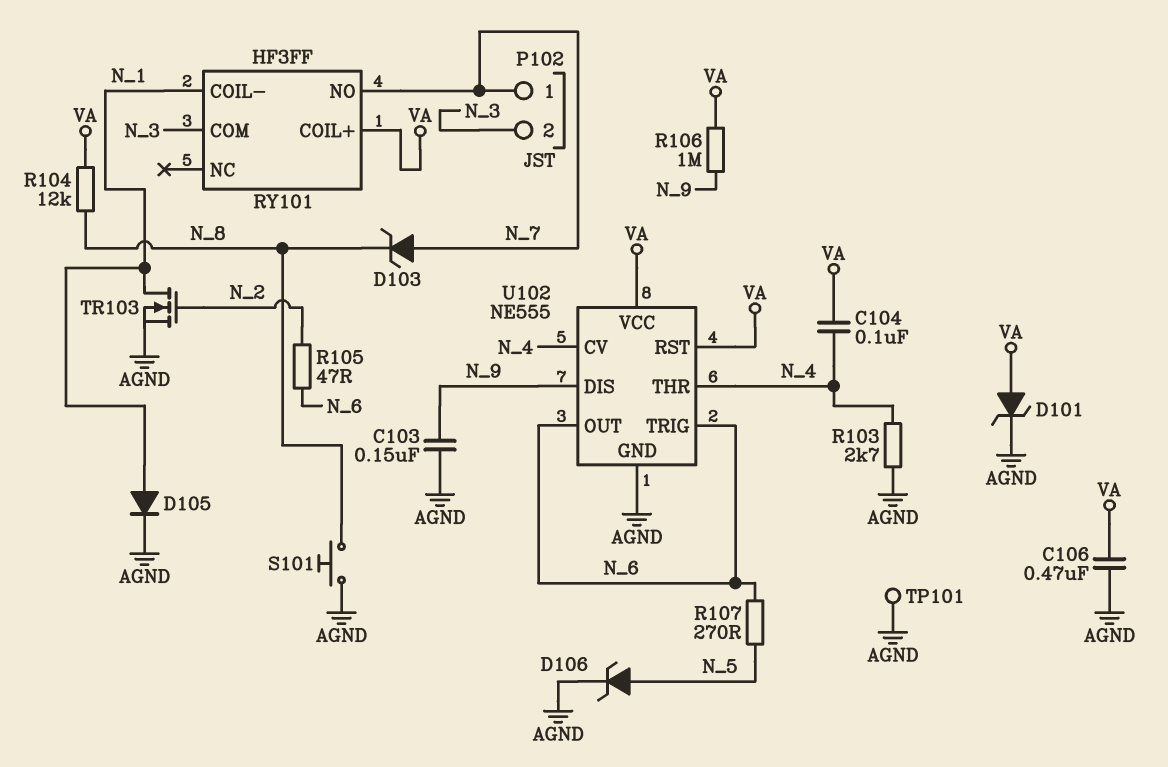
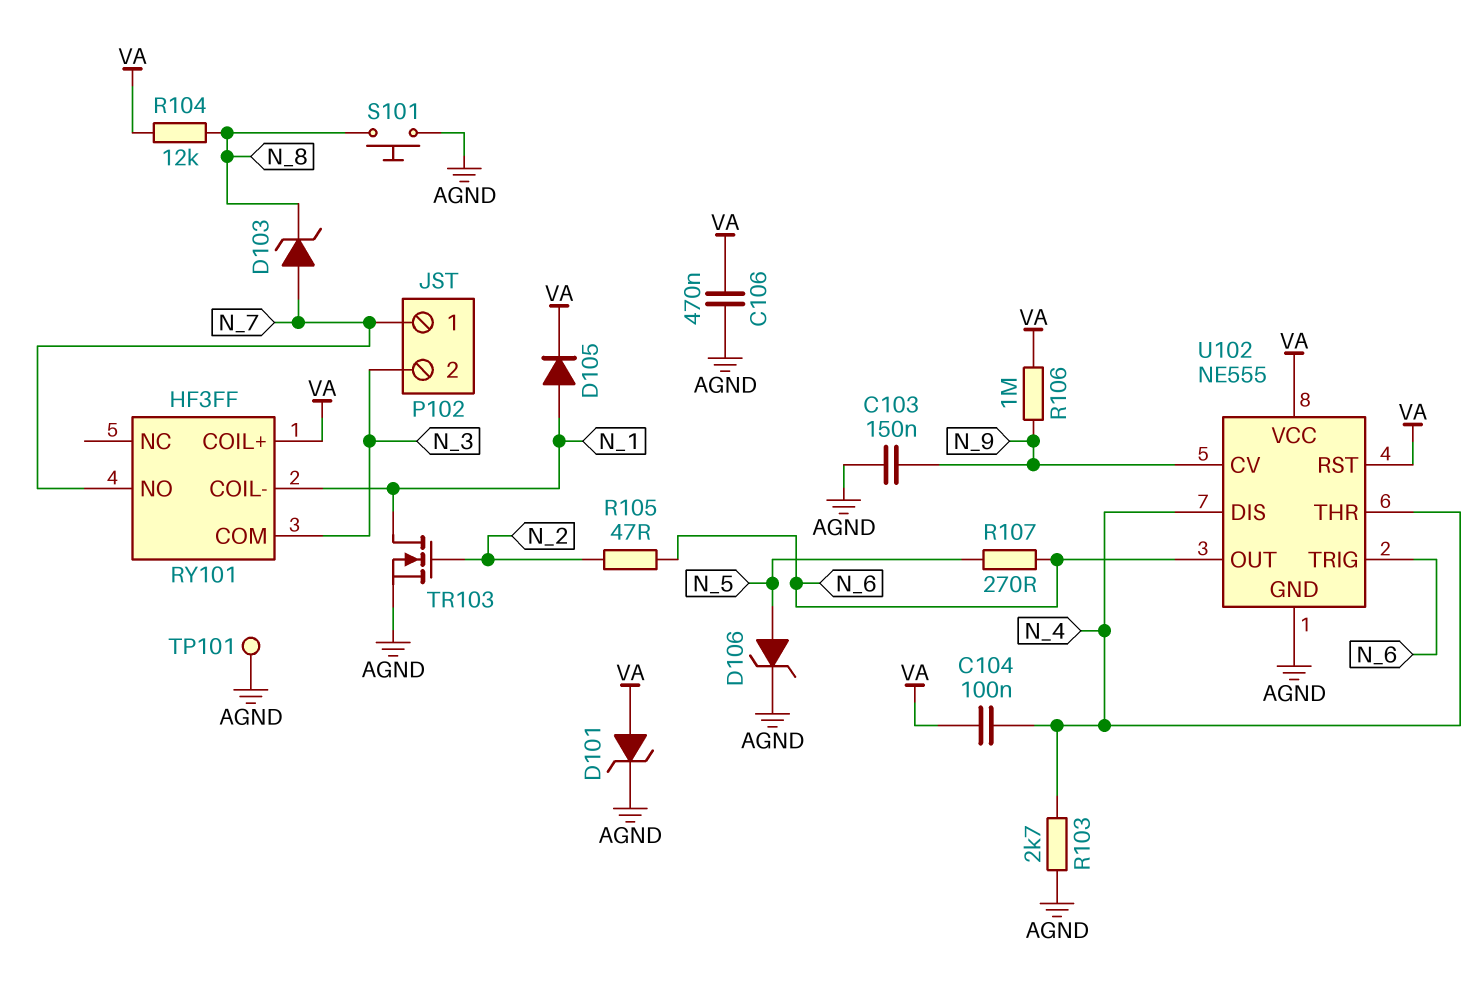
D105: diode (A N_1, K AGND) -> diode (A N_1, K VA)
U102 pin CV: N_4 -> N_9
U102 pin DIS: N_9 -> N_4

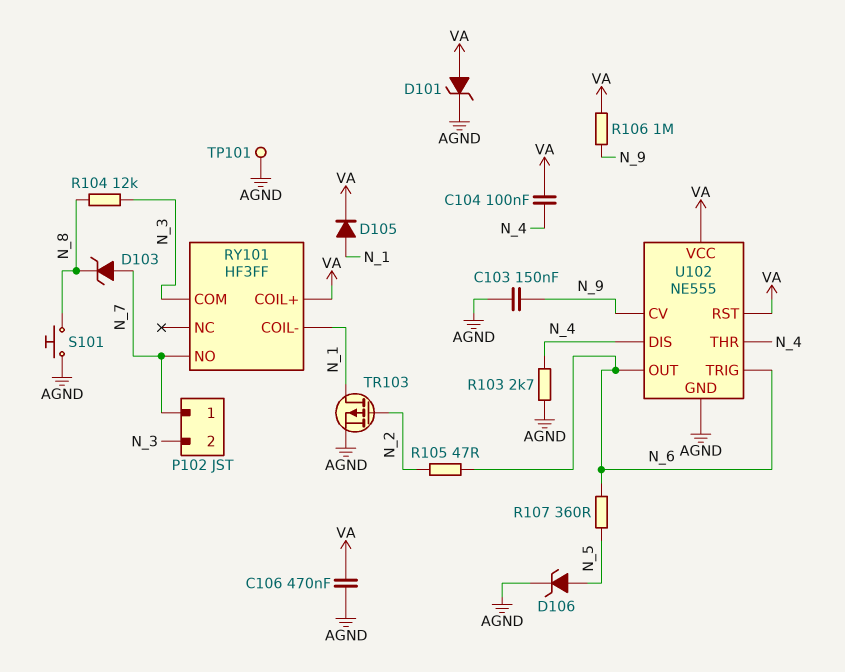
R104: 12k (N_8, VA) -> 12k (N_3, N_8)
R107: 270 (N_5, N_6) -> 360 (N_5, N_6)
TR103: NMOS (G N_2, D N_1, S AGND) -> PMOS (G N_2, D N_1, S AGND)

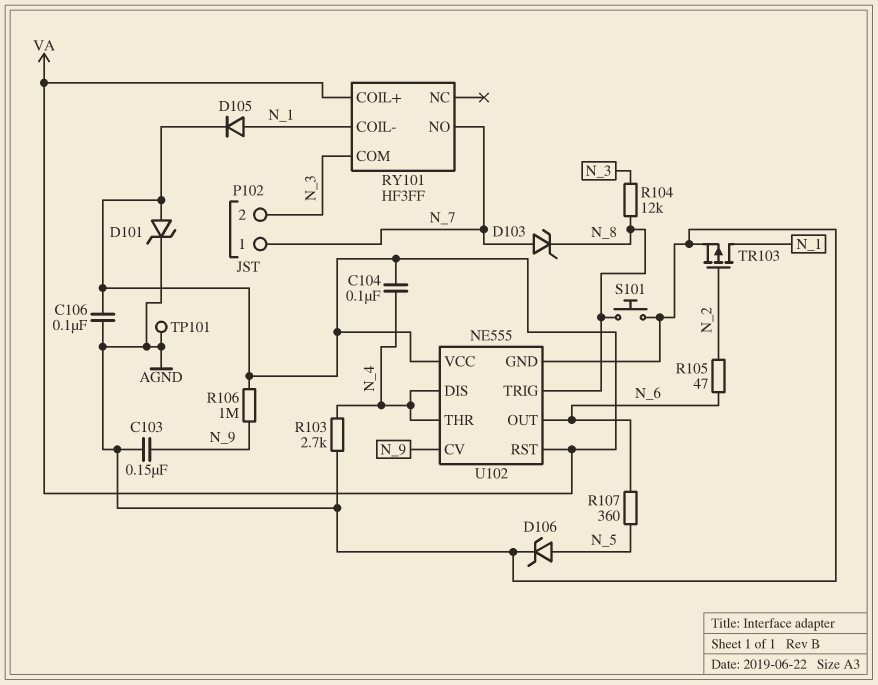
C106: 470nF (AGND, VA) -> 100nF (AGND, VA)
U102 pin TRIG: N_6 -> N_8

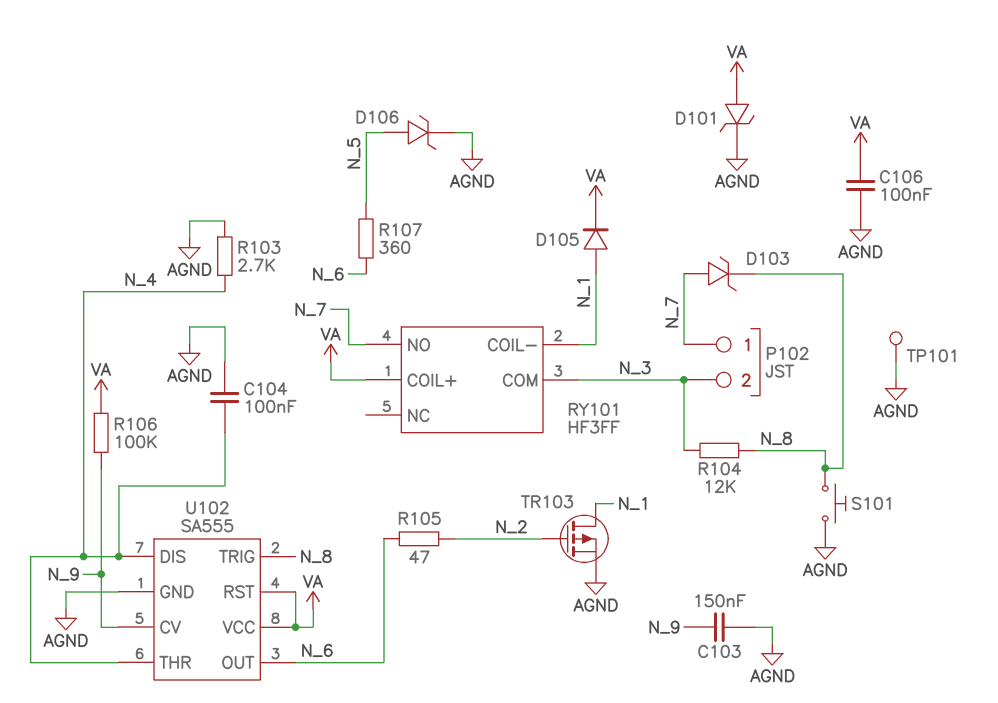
C104: 100nF (N_4, VA) -> 100nF (AGND, N_4)
R106: 1M (N_9, VA) -> 100k (N_9, VA)
U102: NE555 -> SA555

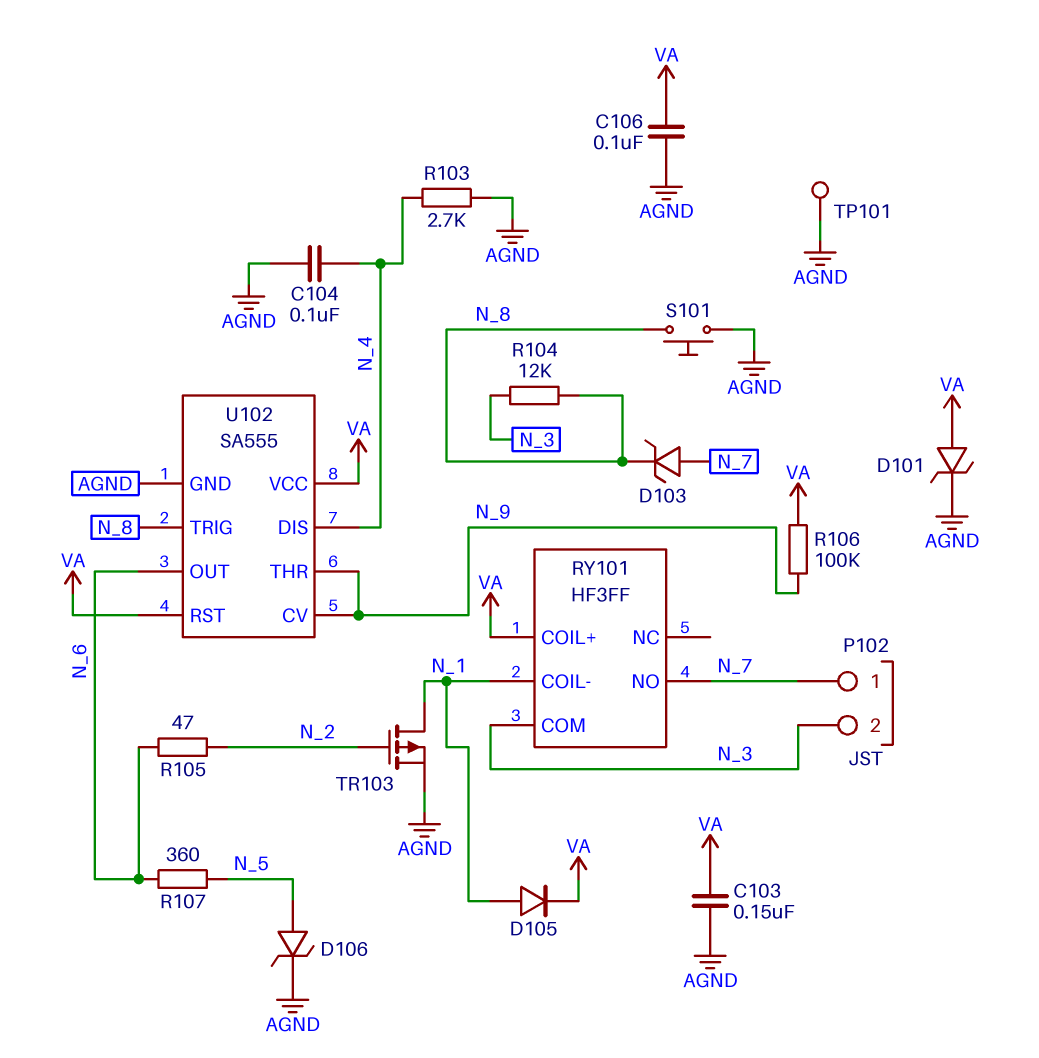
C103: 150nF (AGND, N_9) -> 150nF (AGND, VA)
U102 pin THR: N_4 -> N_9

